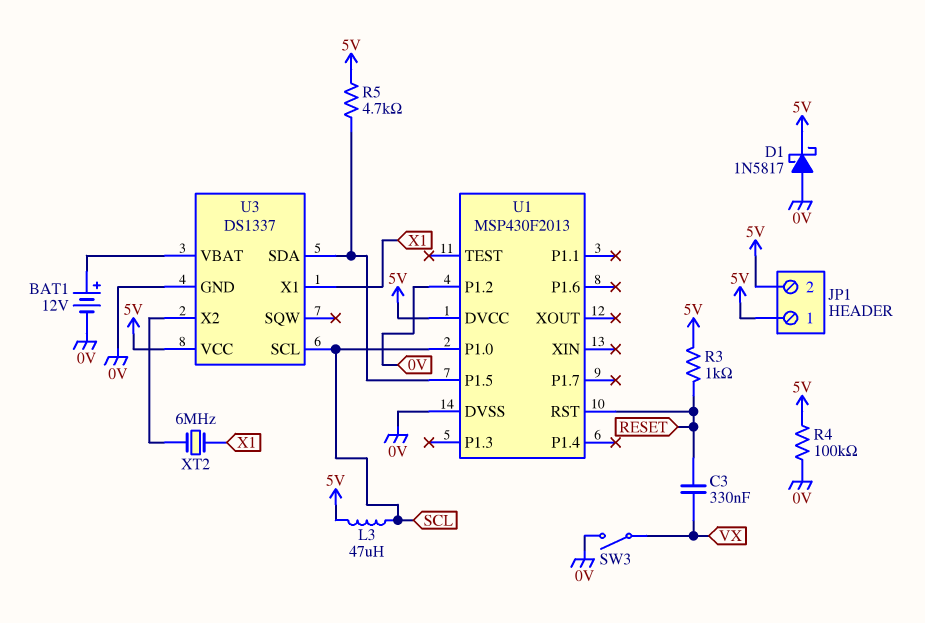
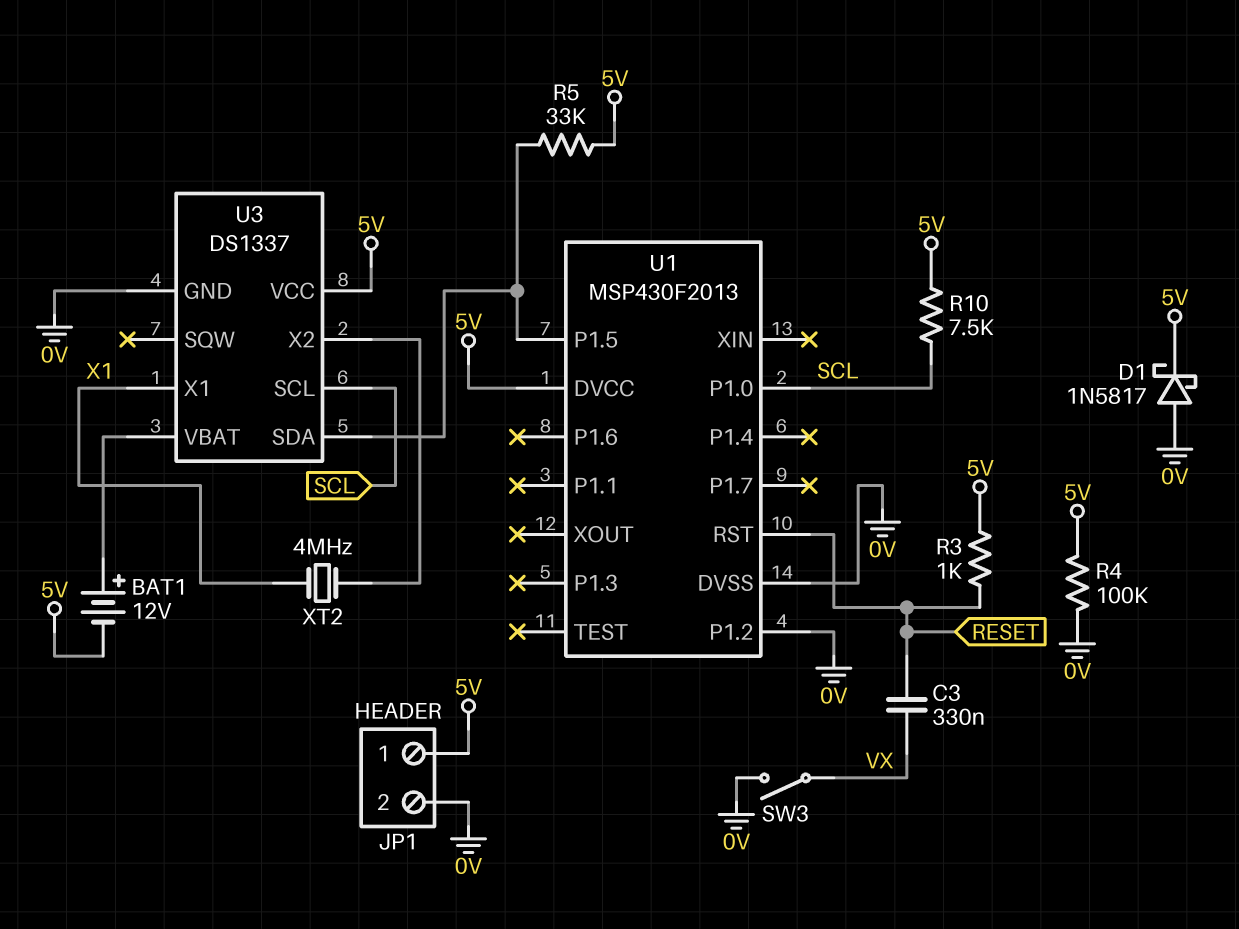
BAT1: 12V (plus U3/VBAT, minus 0V) -> 12V (plus U3/VBAT, minus 5V)
JP1 pin 2: 5V -> 0V
L3: 47uH (5V, SCL) -> none
R5: 4.7k (5V, U1/P1.5) -> 33k (5V, U1/P1.5)
R10: none -> 7.5k (5V, SCL)
XT2: 6MHz (U3/X2, X1) -> 4MHz (U3/X2, X1)

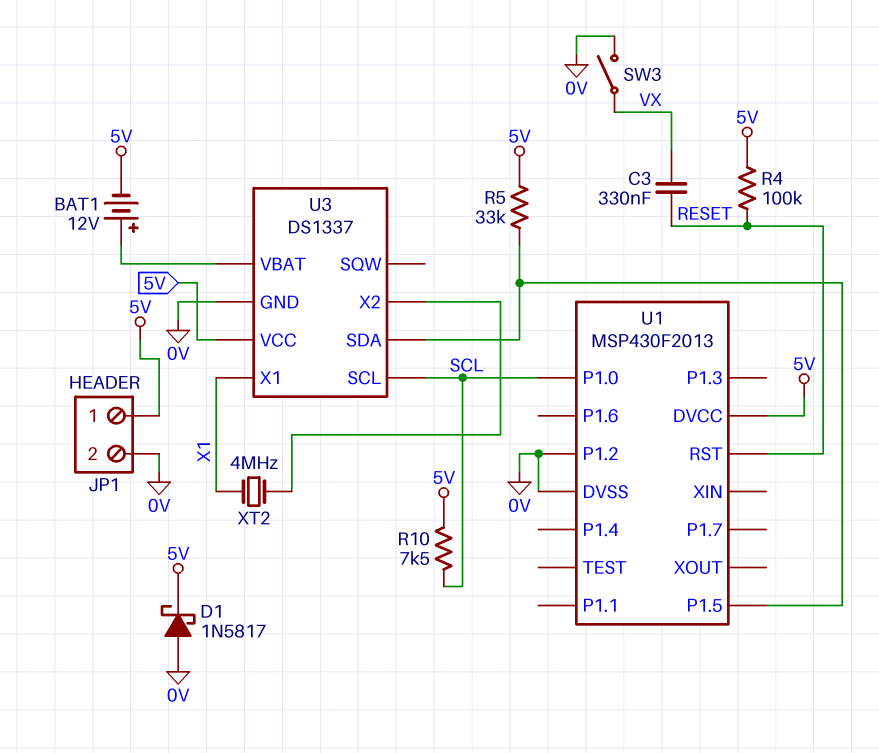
R3: 1k (5V, RESET) -> none
R4: 100k (0V, 5V) -> 100k (5V, RESET)

